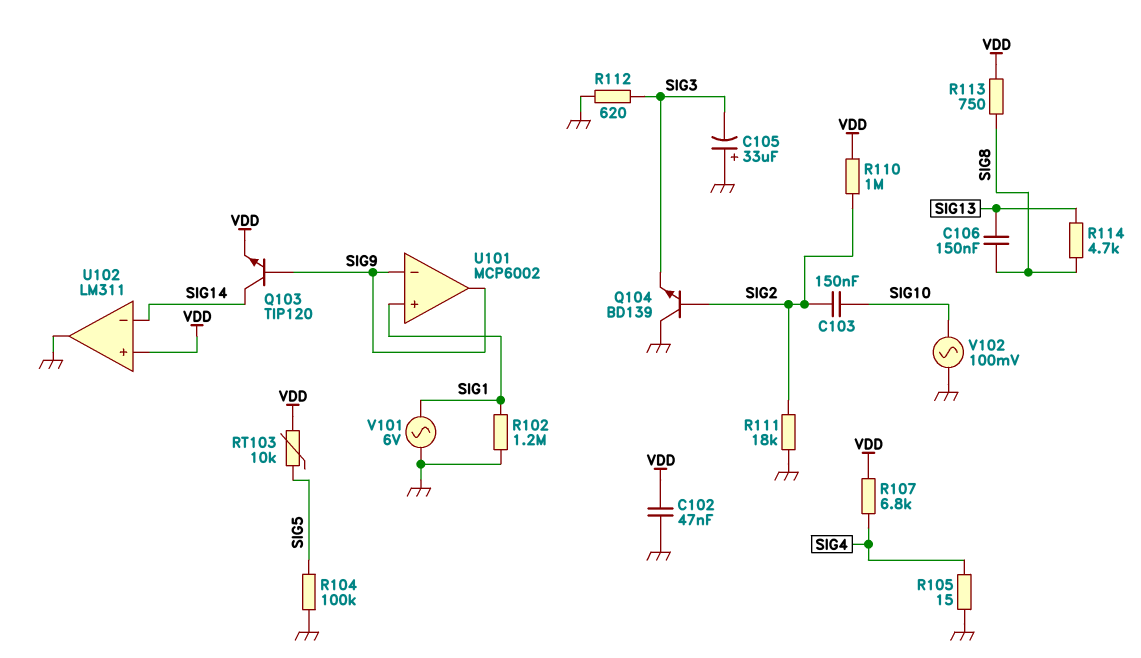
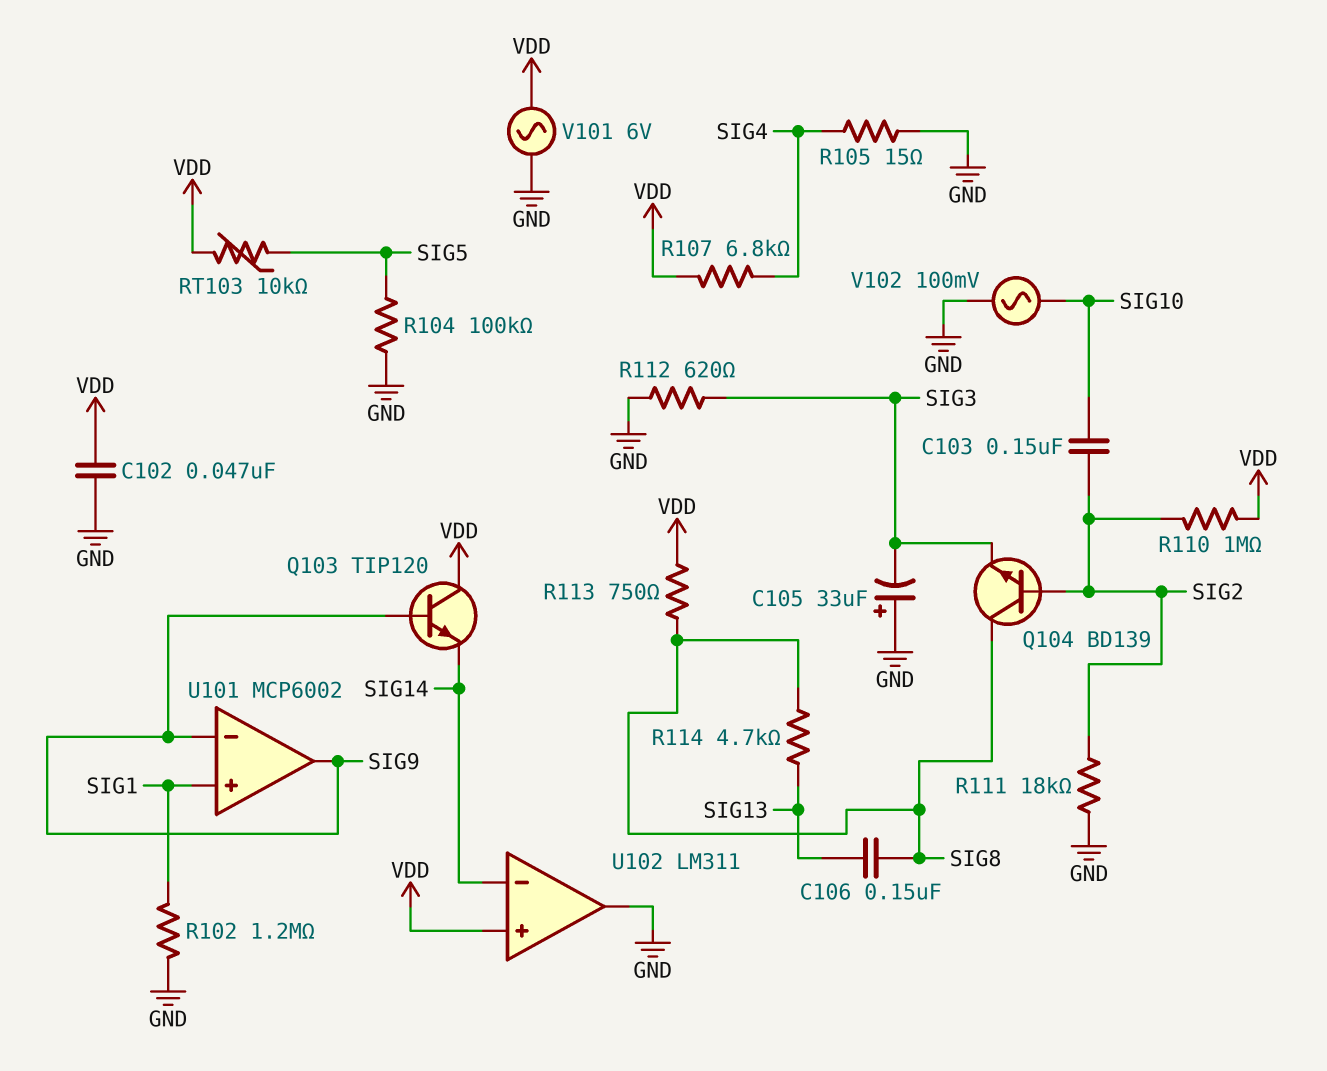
Q103: NPN TIP120 (B SIG9, C SIG14, E VDD) -> NPN TIP120 (B SIG9, C VDD, E SIG14)
Q104: NPN BD139 (B SIG2, C GND, E SIG3) -> NPN BD139 (B SIG2, C SIG8, E SIG3)
V101: AC 6V (GND, SIG1) -> AC 6V (GND, VDD)

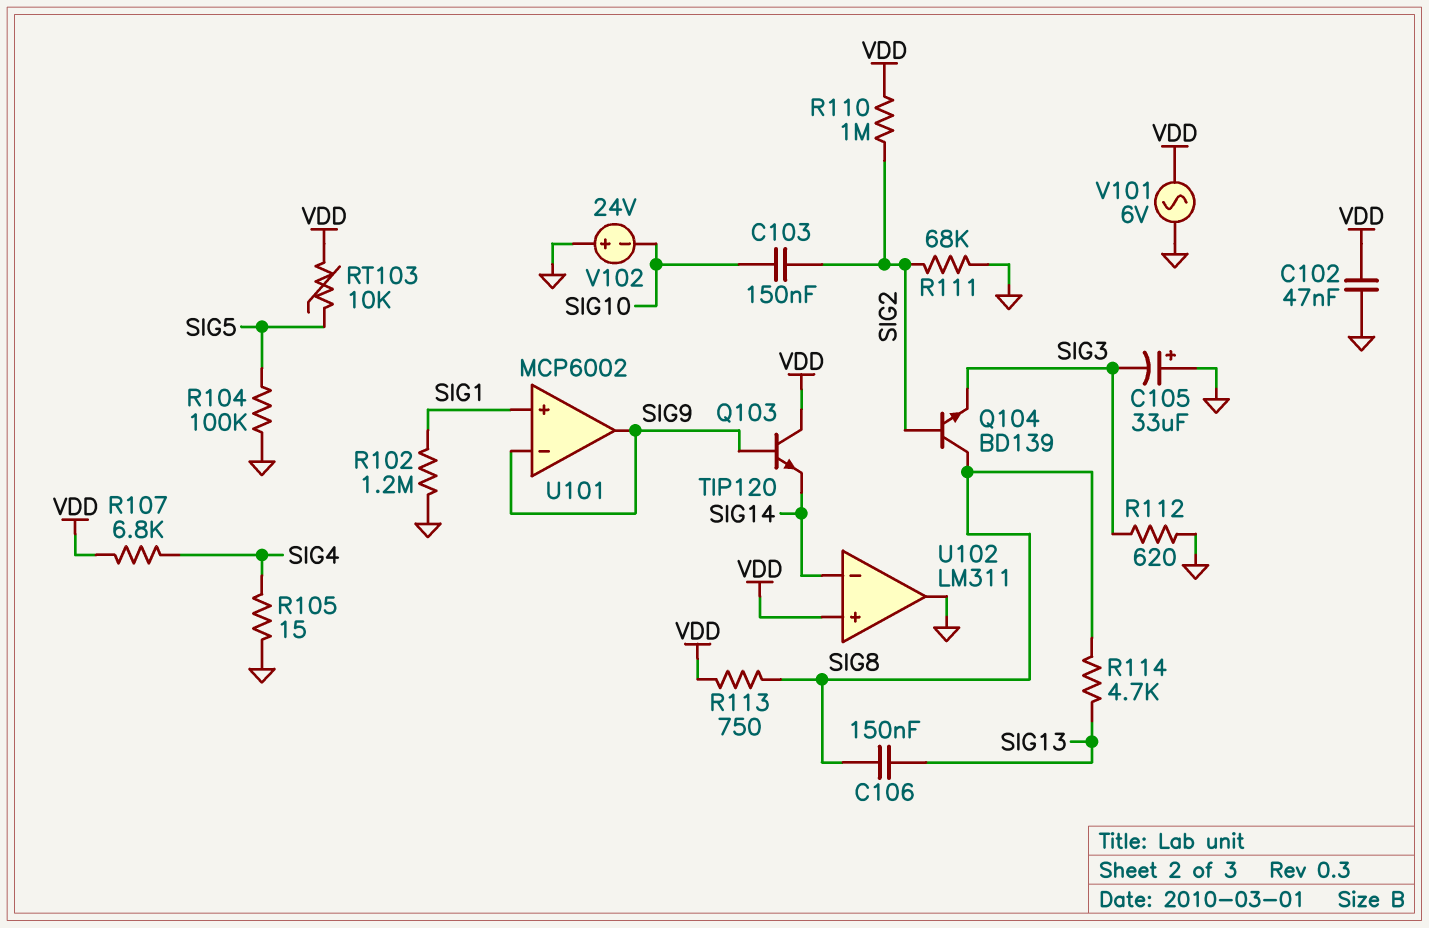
R111: 18k (GND, SIG2) -> 68k (GND, SIG2)
V102: AC 100mV (GND, SIG10) -> 24V (plus GND, minus SIG10)

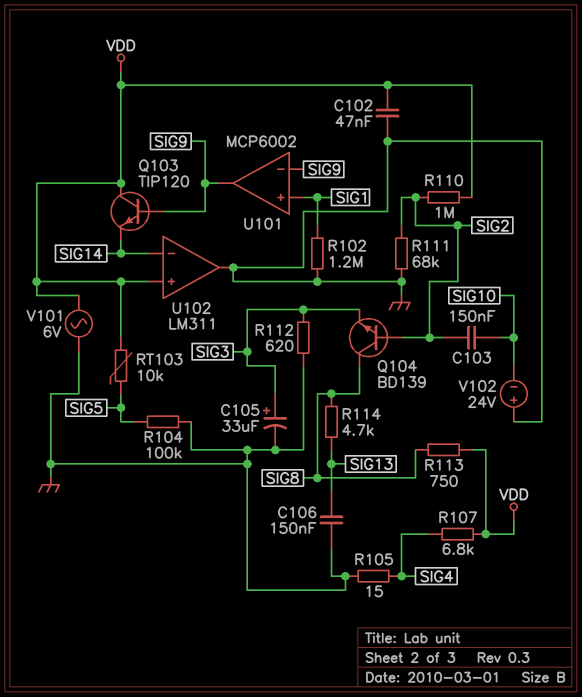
C105: 33uF (plus GND, minus SIG3) -> 33uF (plus SIG3, minus GND)
C106: 150nF (SIG8, SIG13) -> 150nF (GND, SIG13)

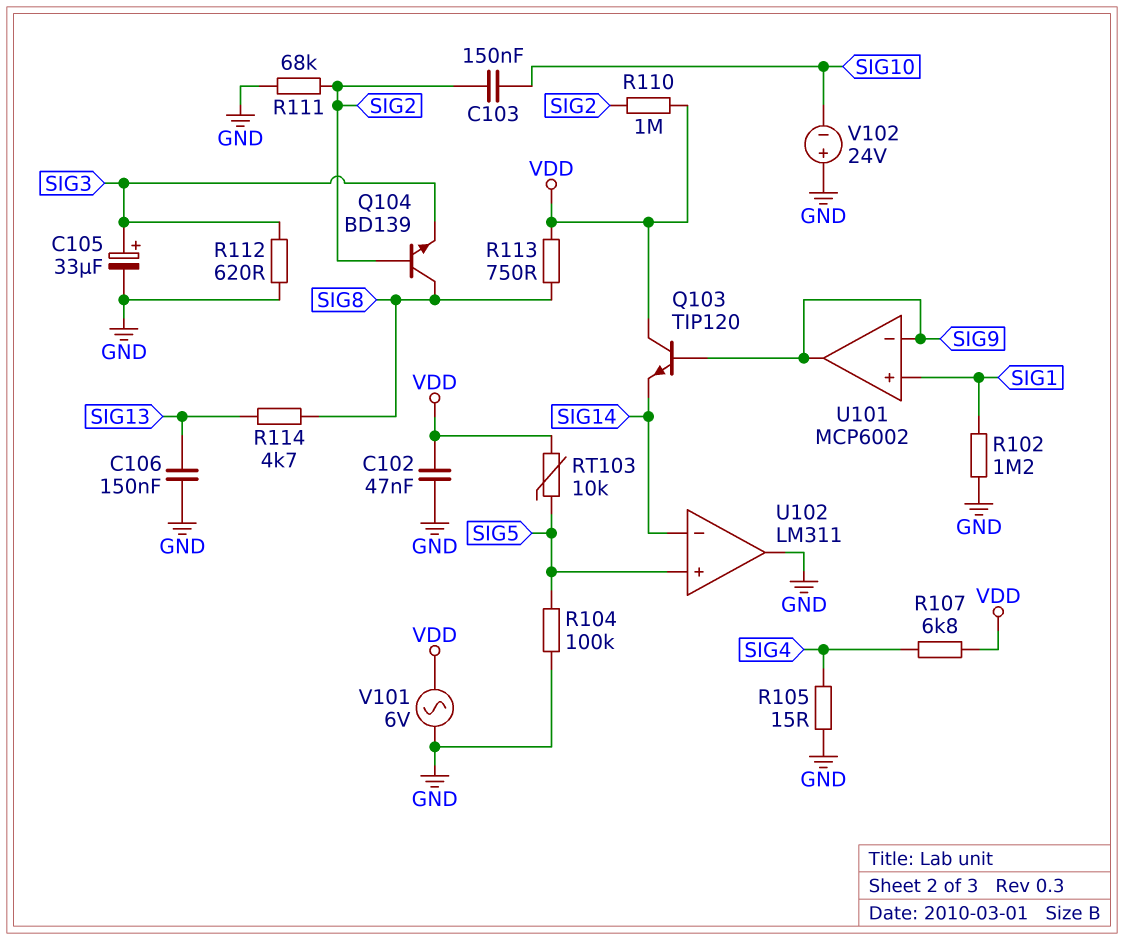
U102 pin in+: VDD -> SIG5

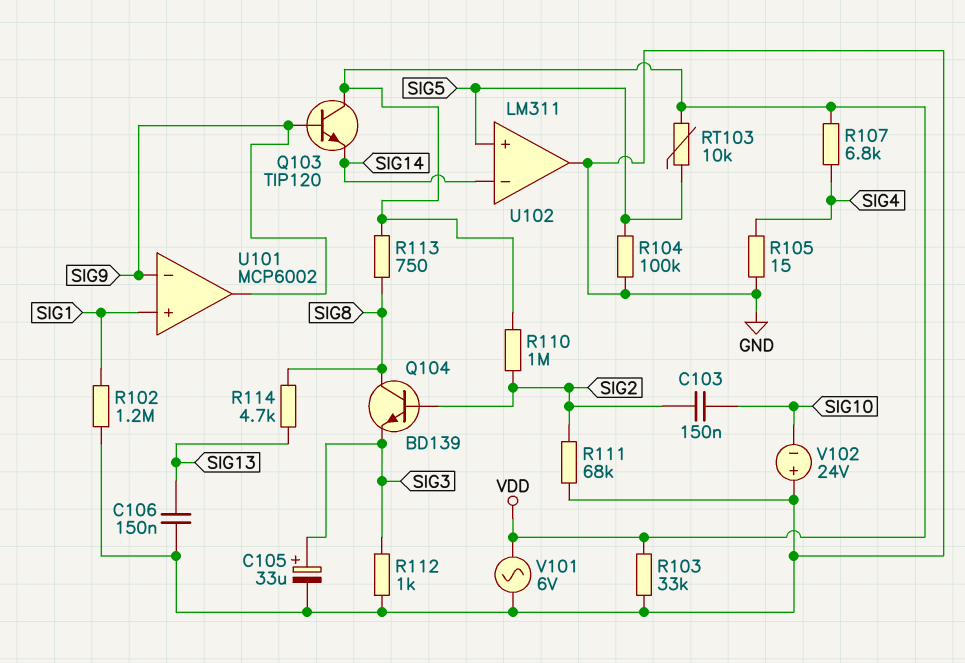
C102: 47nF (GND, VDD) -> none
R103: none -> 33k (GND, VDD)
R112: 620 (GND, SIG3) -> 1k (GND, SIG3)

